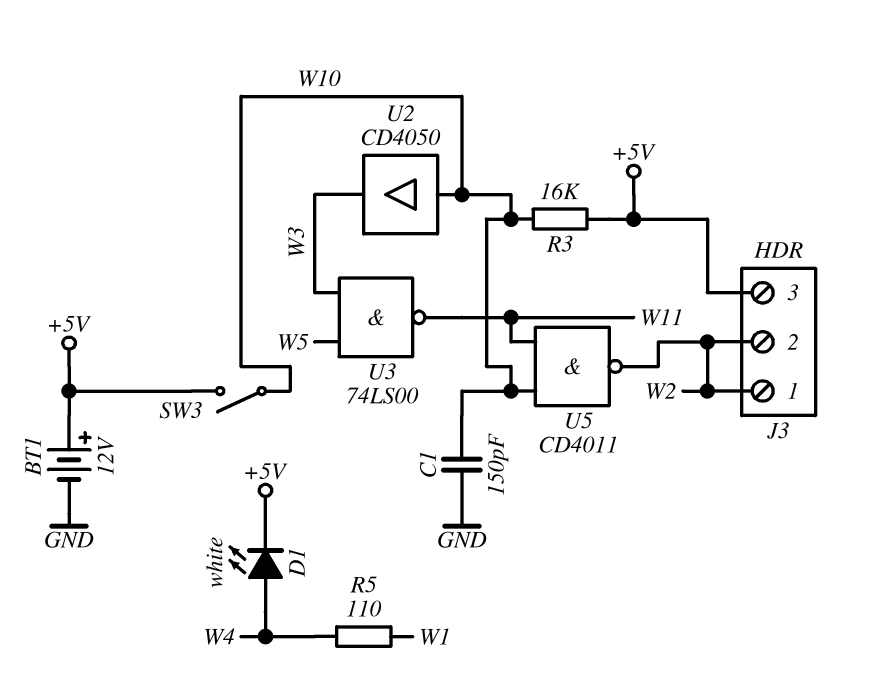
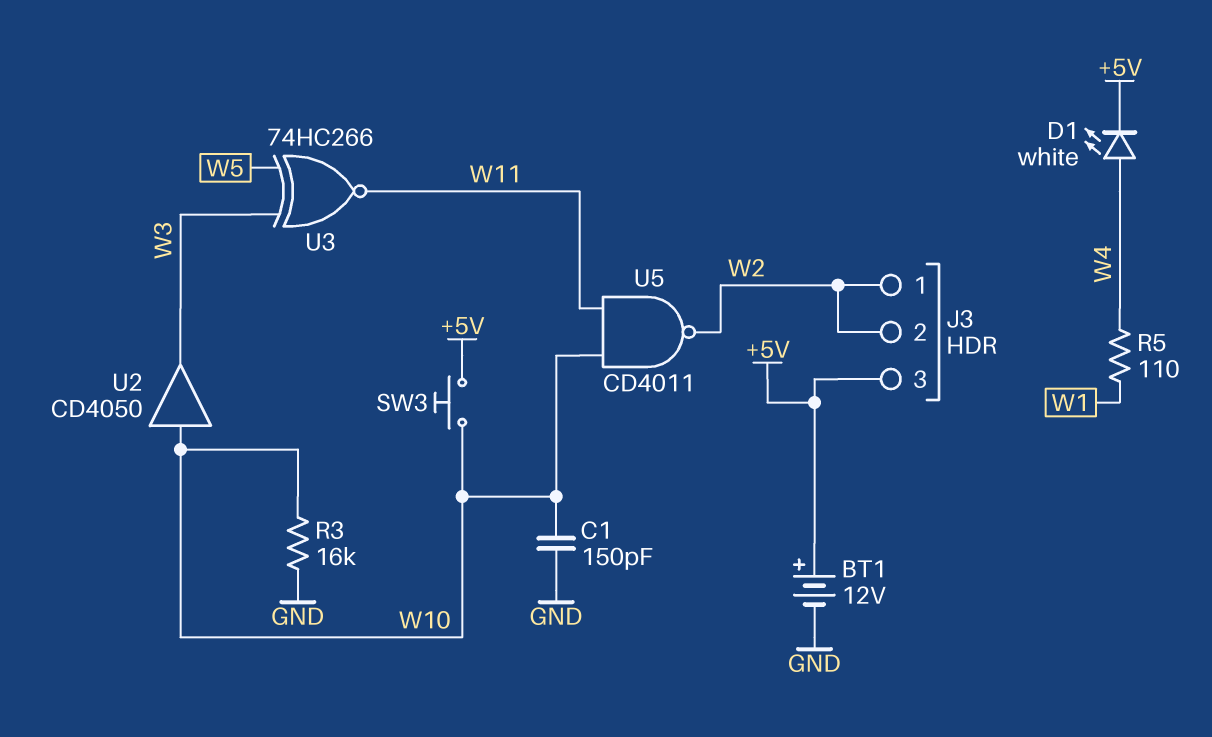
R3: 16k (+5V, W10) -> 16k (GND, W10)
SW3: switch (+5V, W10) -> button (+5V, W10)
U3: NAND 74LS00 (in W3, in W5, out W11) -> XNOR 74HC266 (in W3, in W5, out W11)

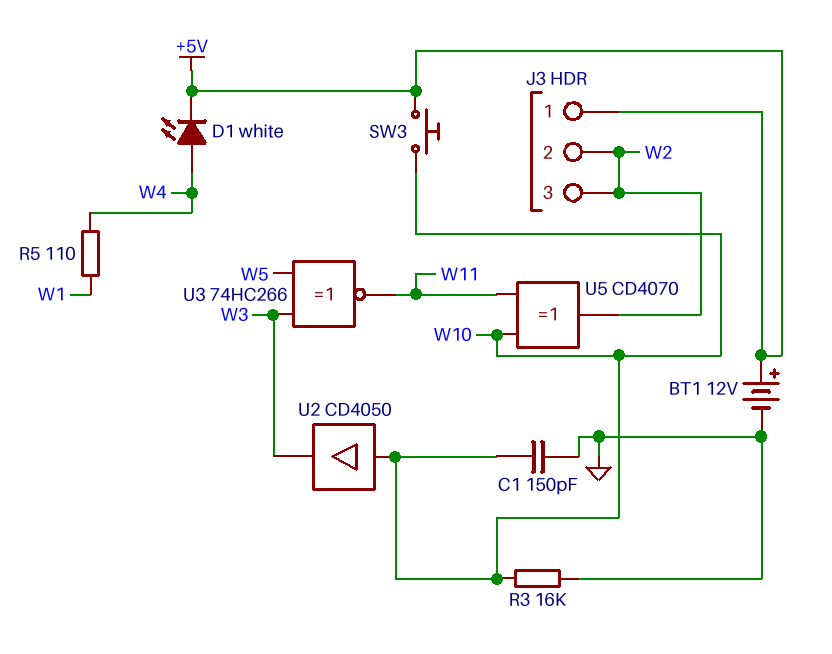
J3 pin 1: W2 -> +5V
J3 pin 3: +5V -> W2
U5: NAND CD4011 (in W10, in W11, out W2) -> XOR CD4070 (in W10, in W11, out W2)

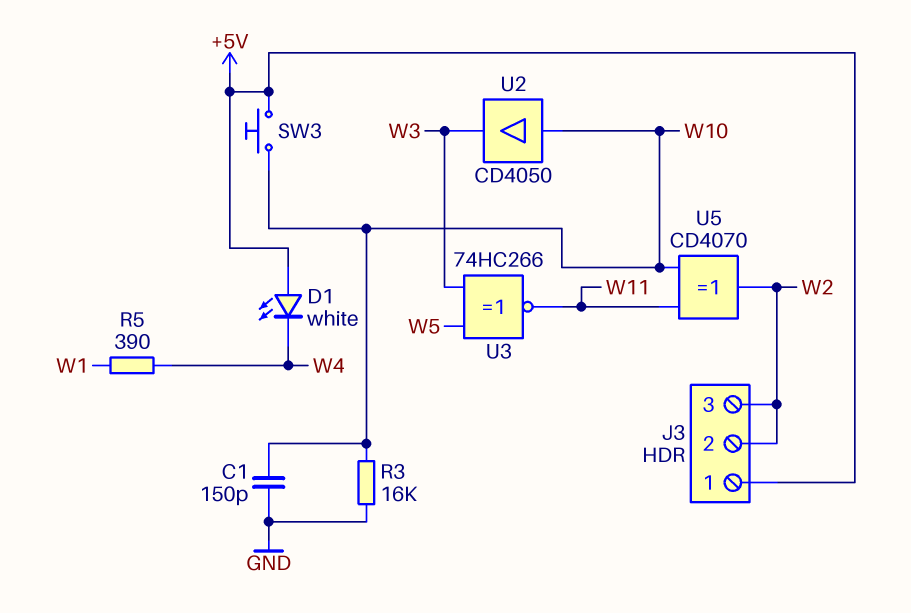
BT1: 12V (plus +5V, minus GND) -> none
D1: LED white (A W4, K +5V) -> LED white (A +5V, K W4)
R5: 110 (W1, W4) -> 390 (W1, W4)

